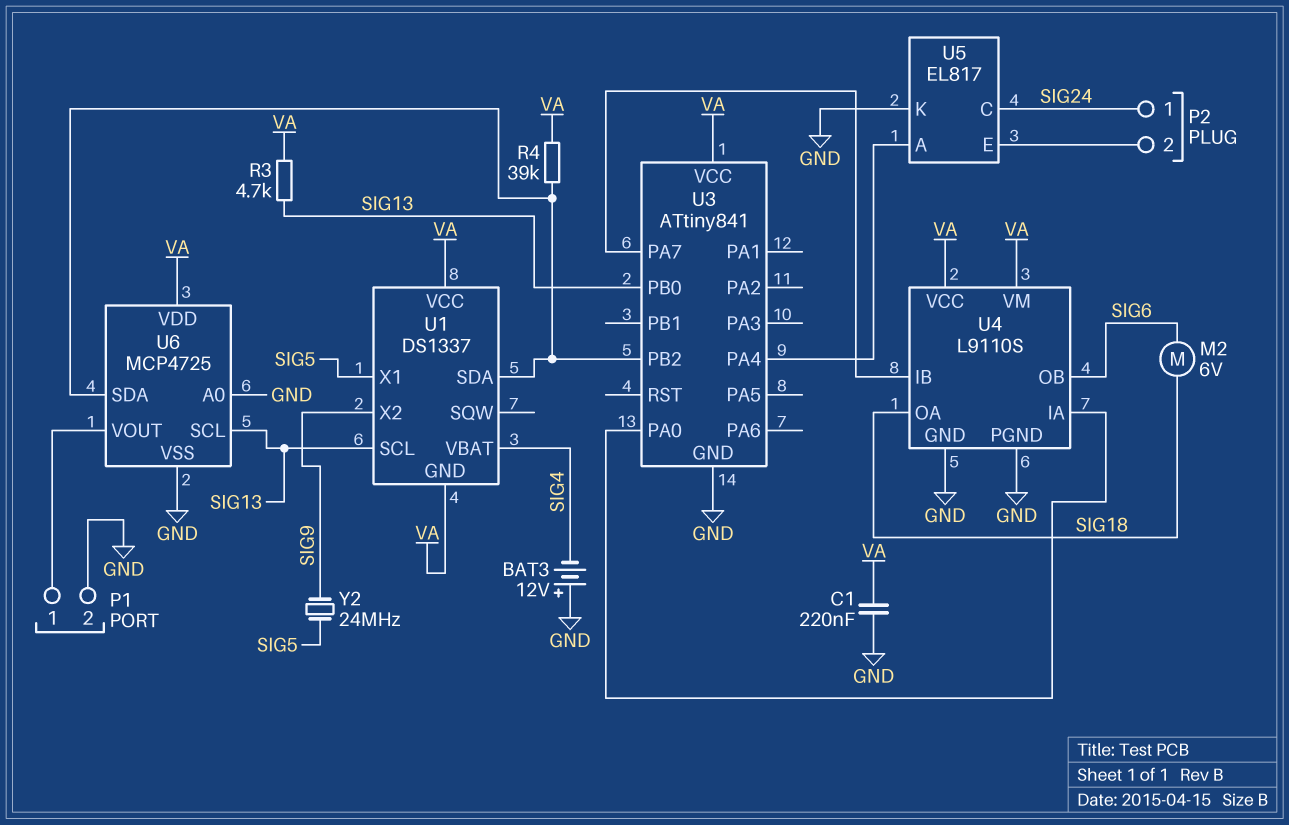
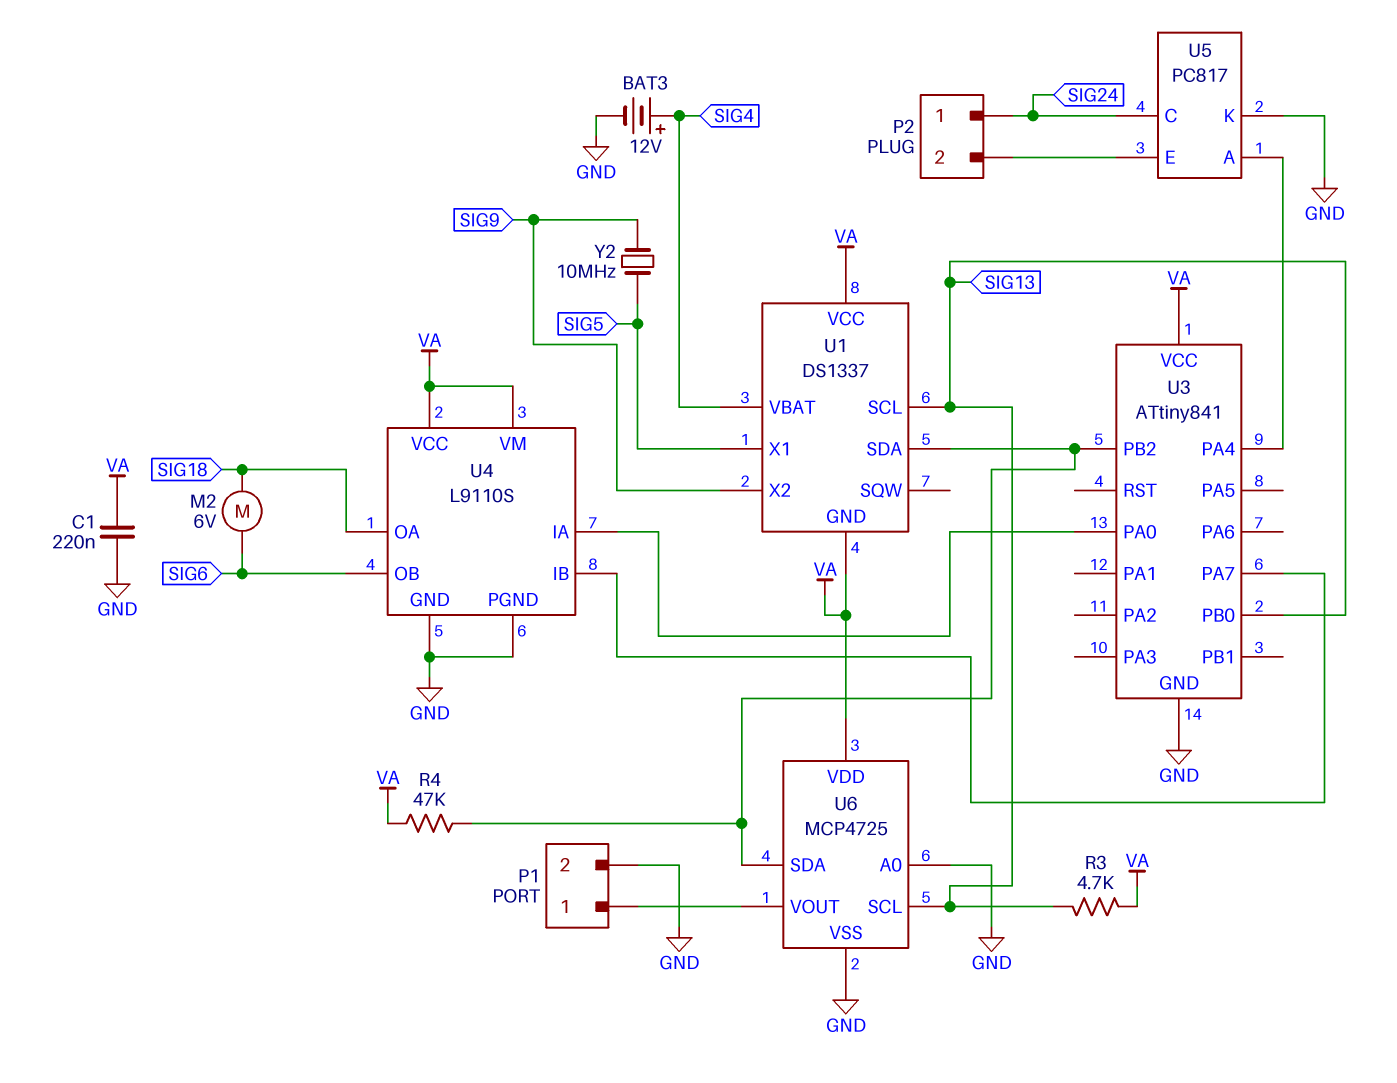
BAT3: 12V (plus GND, minus SIG4) -> 12V (plus SIG4, minus GND)
R4: 39k (U1/SDA, VA) -> 47k (U1/SDA, VA)
U5: EL817 -> PC817
Y2: 24MHz (SIG5, SIG9) -> 10MHz (SIG5, SIG9)

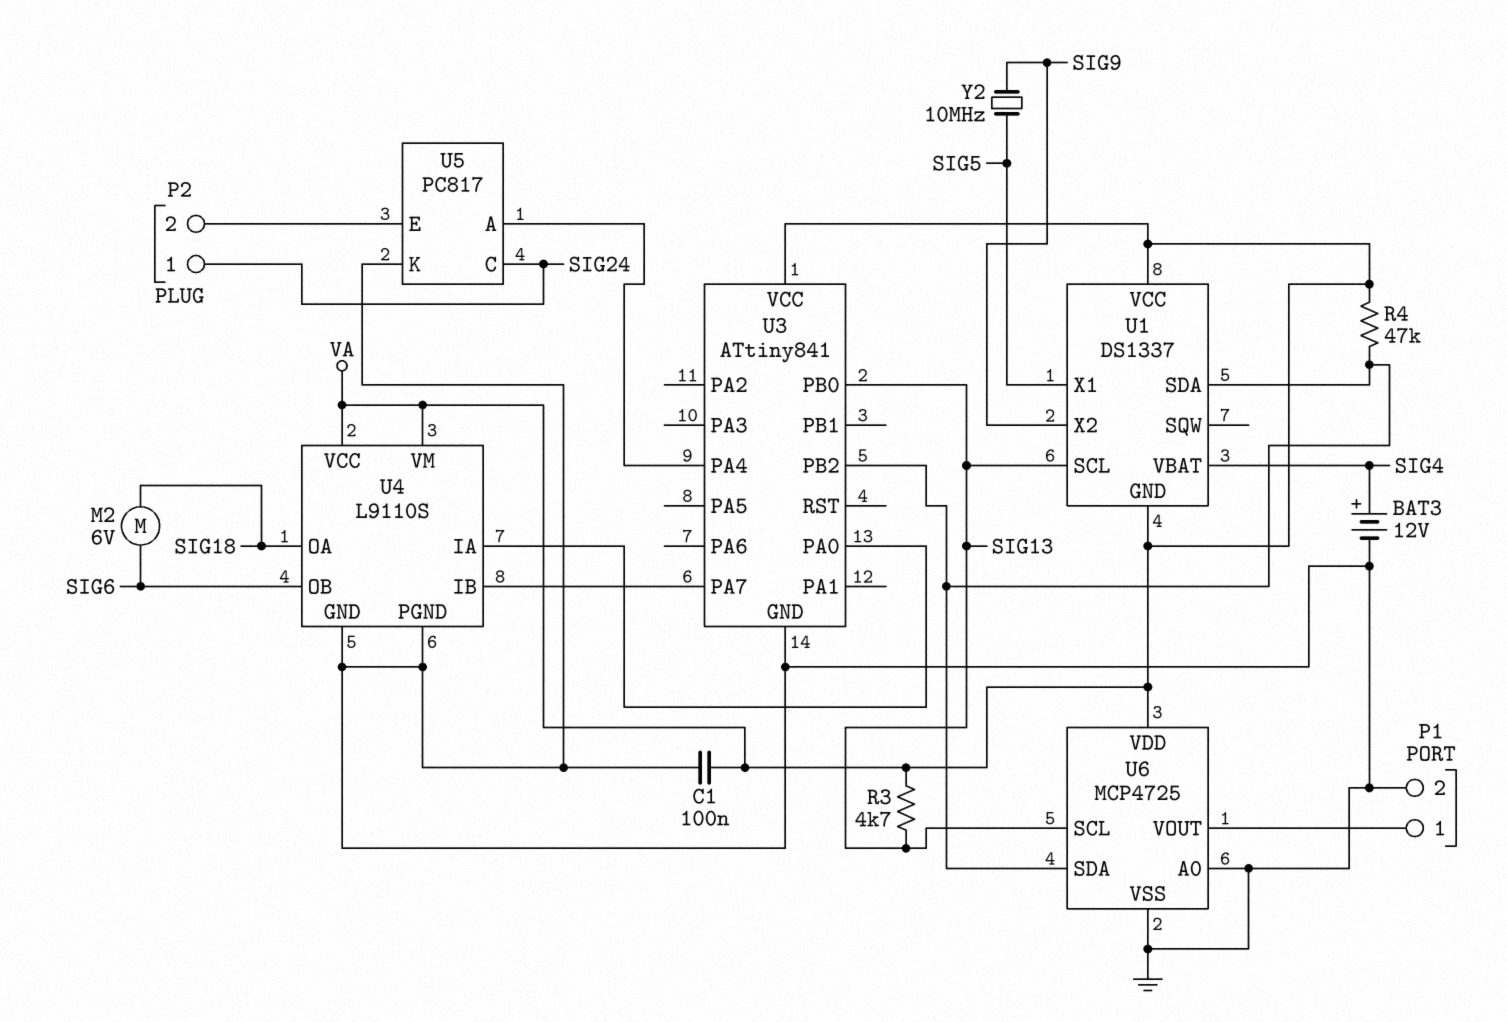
C1: 220nF (GND, VA) -> 100nF (GND, VA)

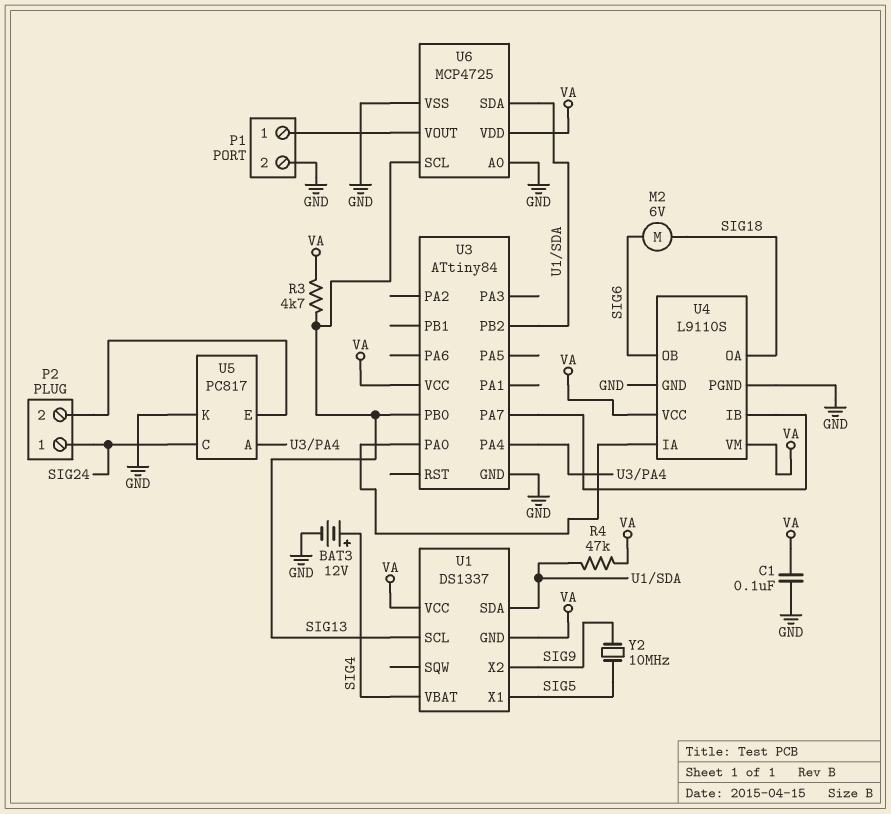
U3: ATtiny841 -> ATtiny84

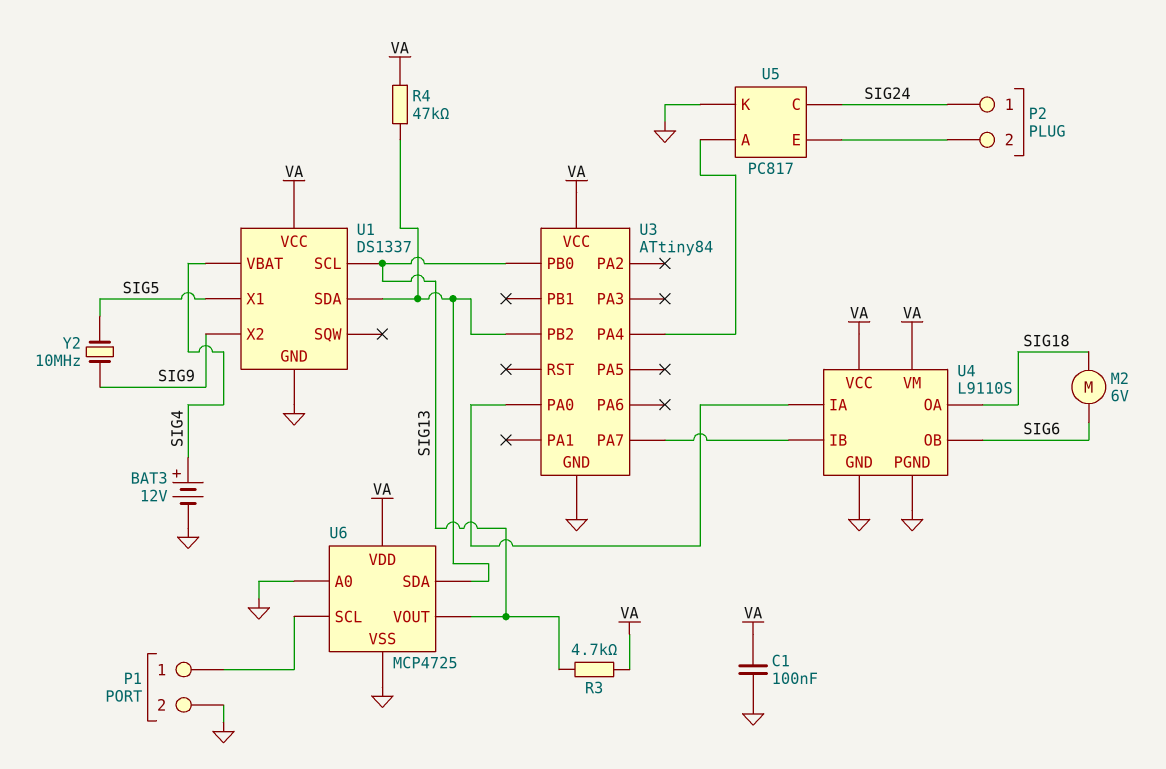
U1 pin GND: VA -> GND
U6 pin SCL: SIG13 -> P1/1
U6 pin VOUT: P1/1 -> SIG13

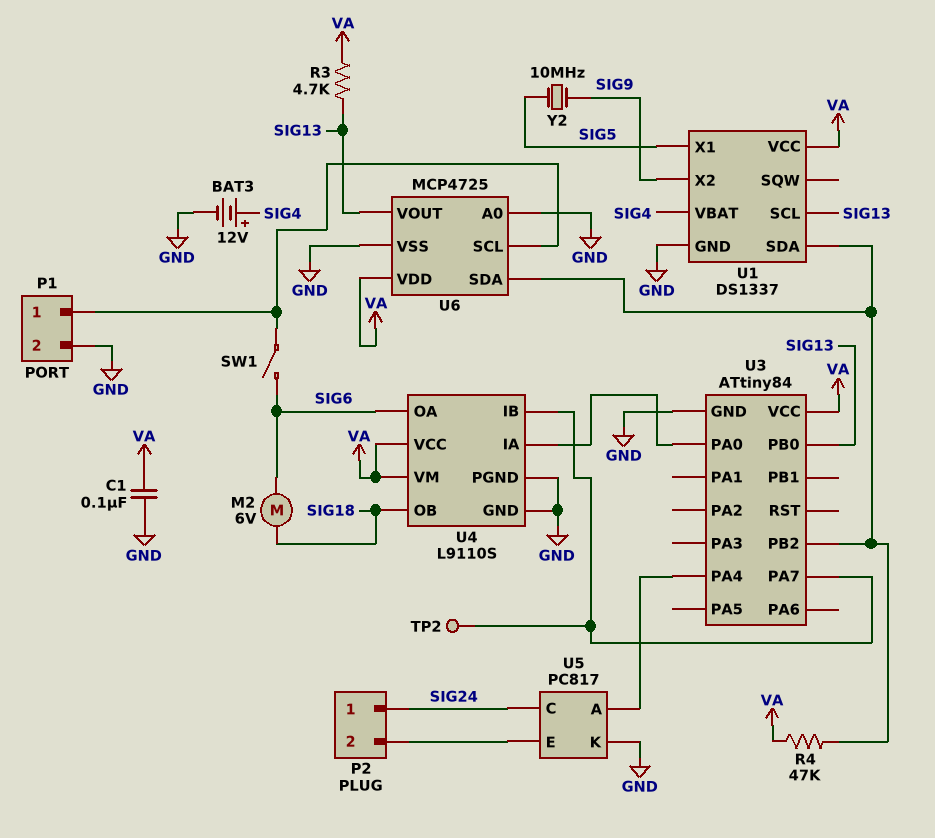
SW1: none -> switch (P1/1, SIG6)
TP2: none -> test point (U3/PA7)
U4 pin OA: SIG18 -> SIG6
U4 pin OB: SIG6 -> SIG18

